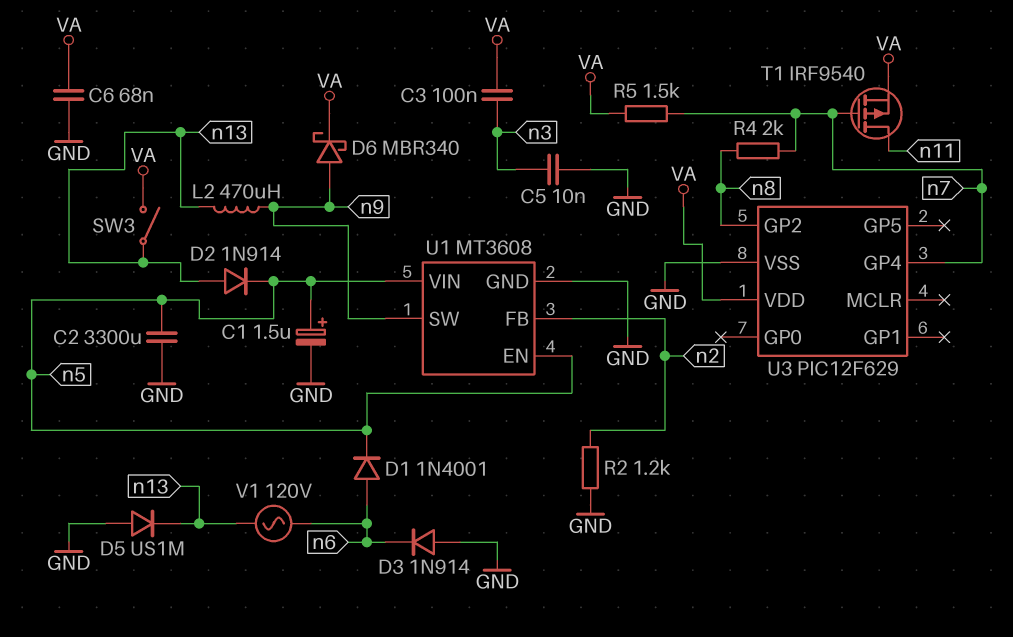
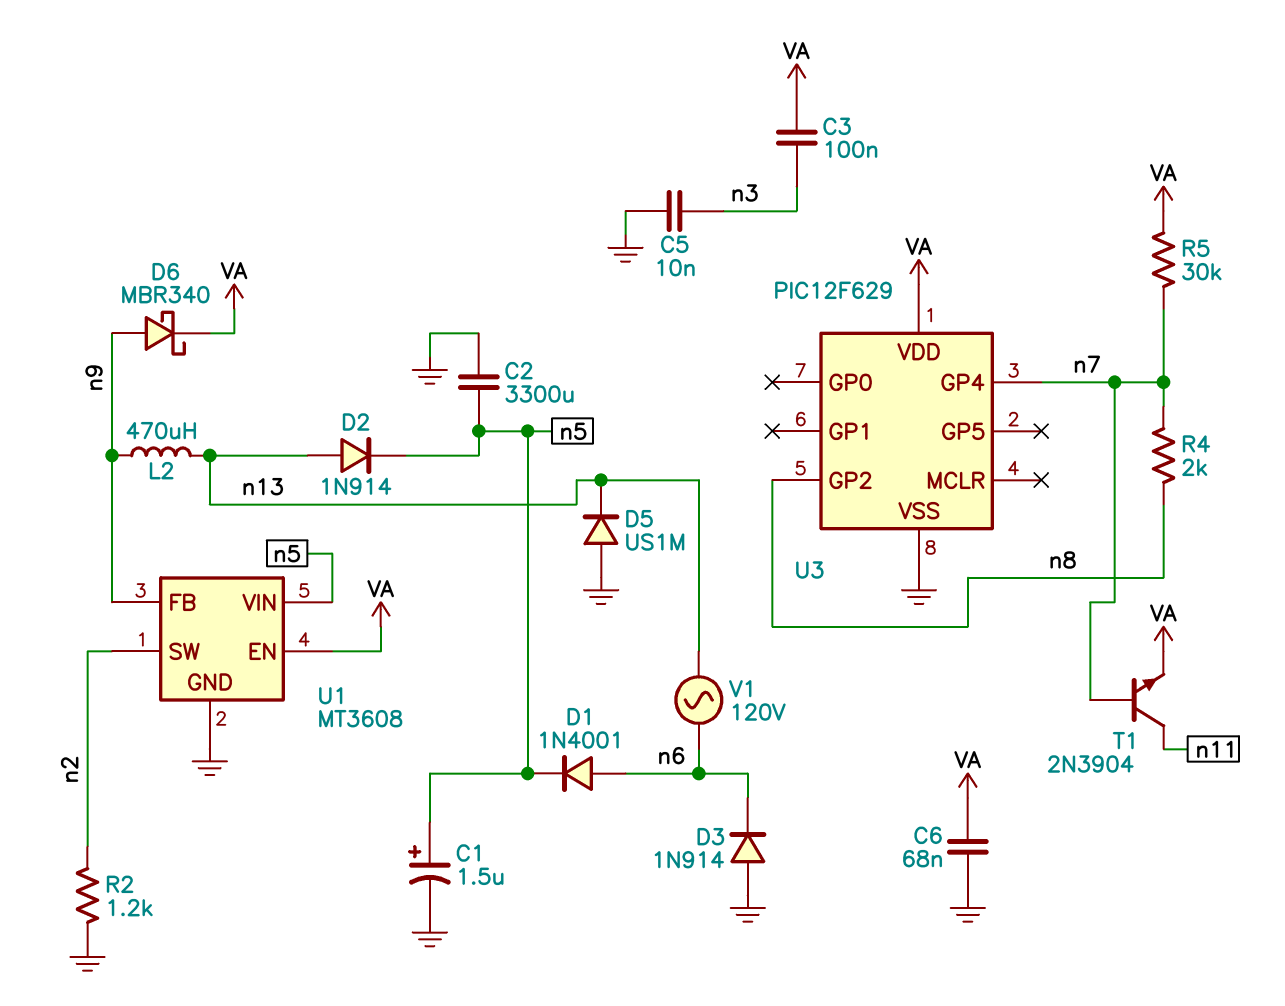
R5: 1.5k (VA, n7) -> 30k (VA, n7)
SW3: switch (VA, n13) -> none
T1: PMOS IRF9540 (G n7, D n11, S VA) -> NPN 2N3904 (B n7, C n11, E VA)
U1 pin EN: n5 -> VA
U1 pin FB: n2 -> n9
U1 pin SW: n9 -> n2

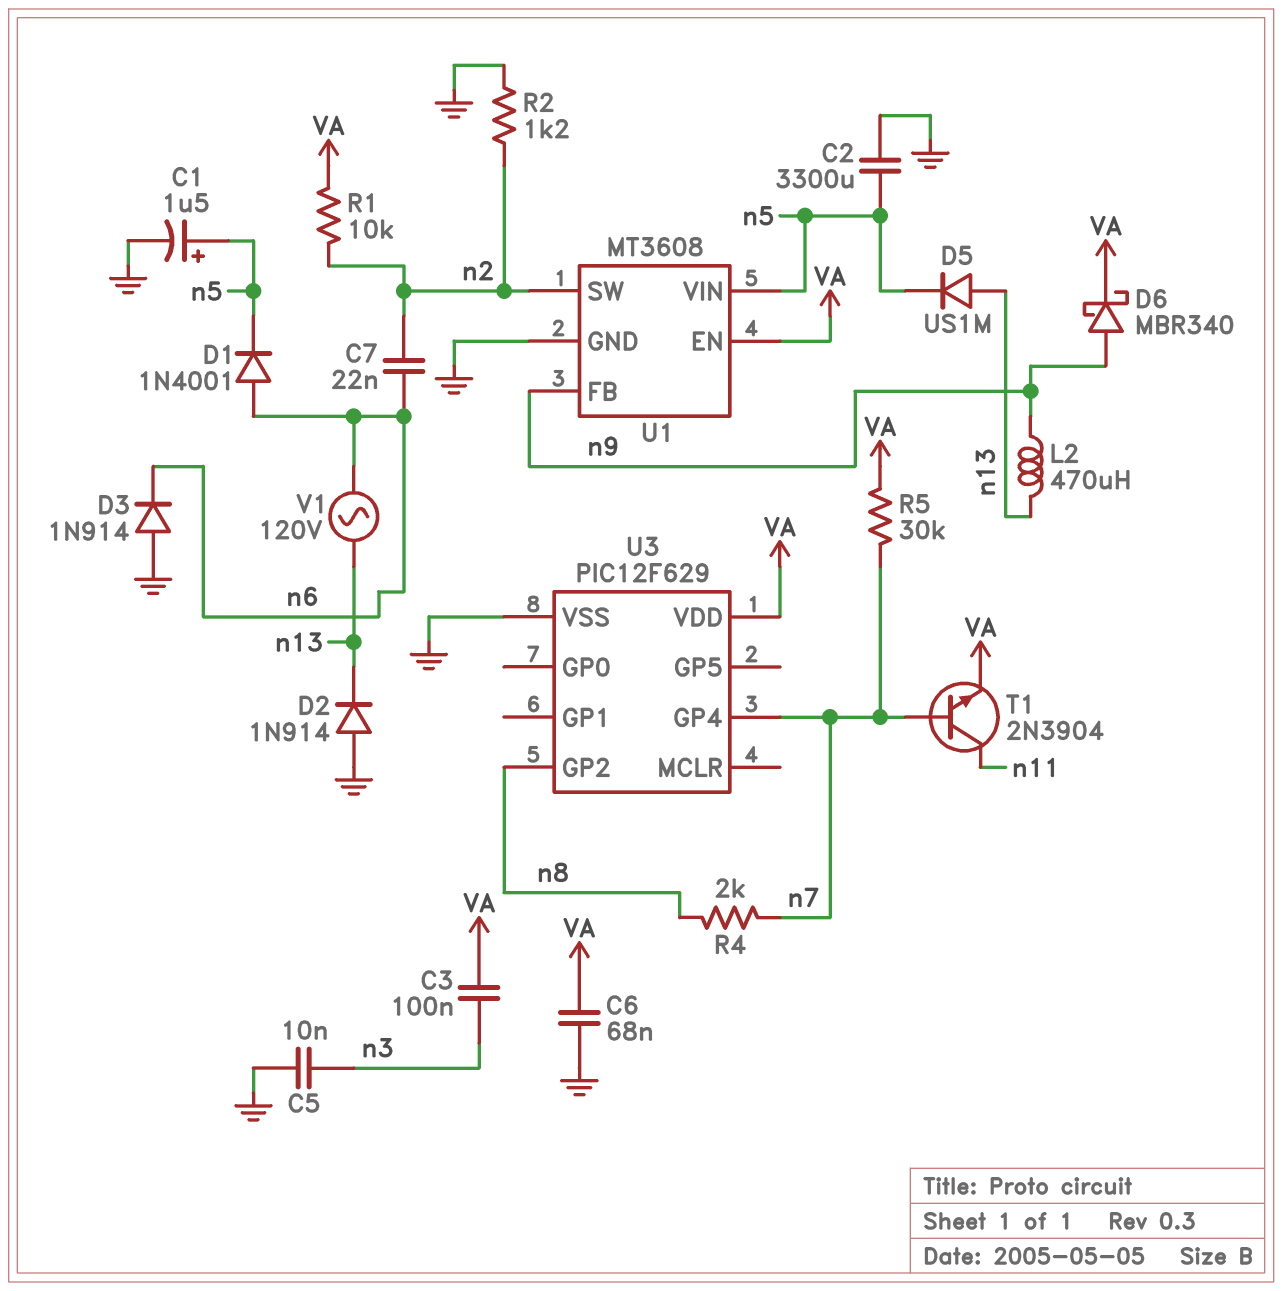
C7: none -> 22nF (n2, n6)
D2: diode 1N914 (A n13, K n5) -> diode 1N914 (A GND, K n13)
D5: diode US1M (A GND, K n13) -> diode US1M (A n13, K n5)
R1: none -> 10k (VA, n2)

